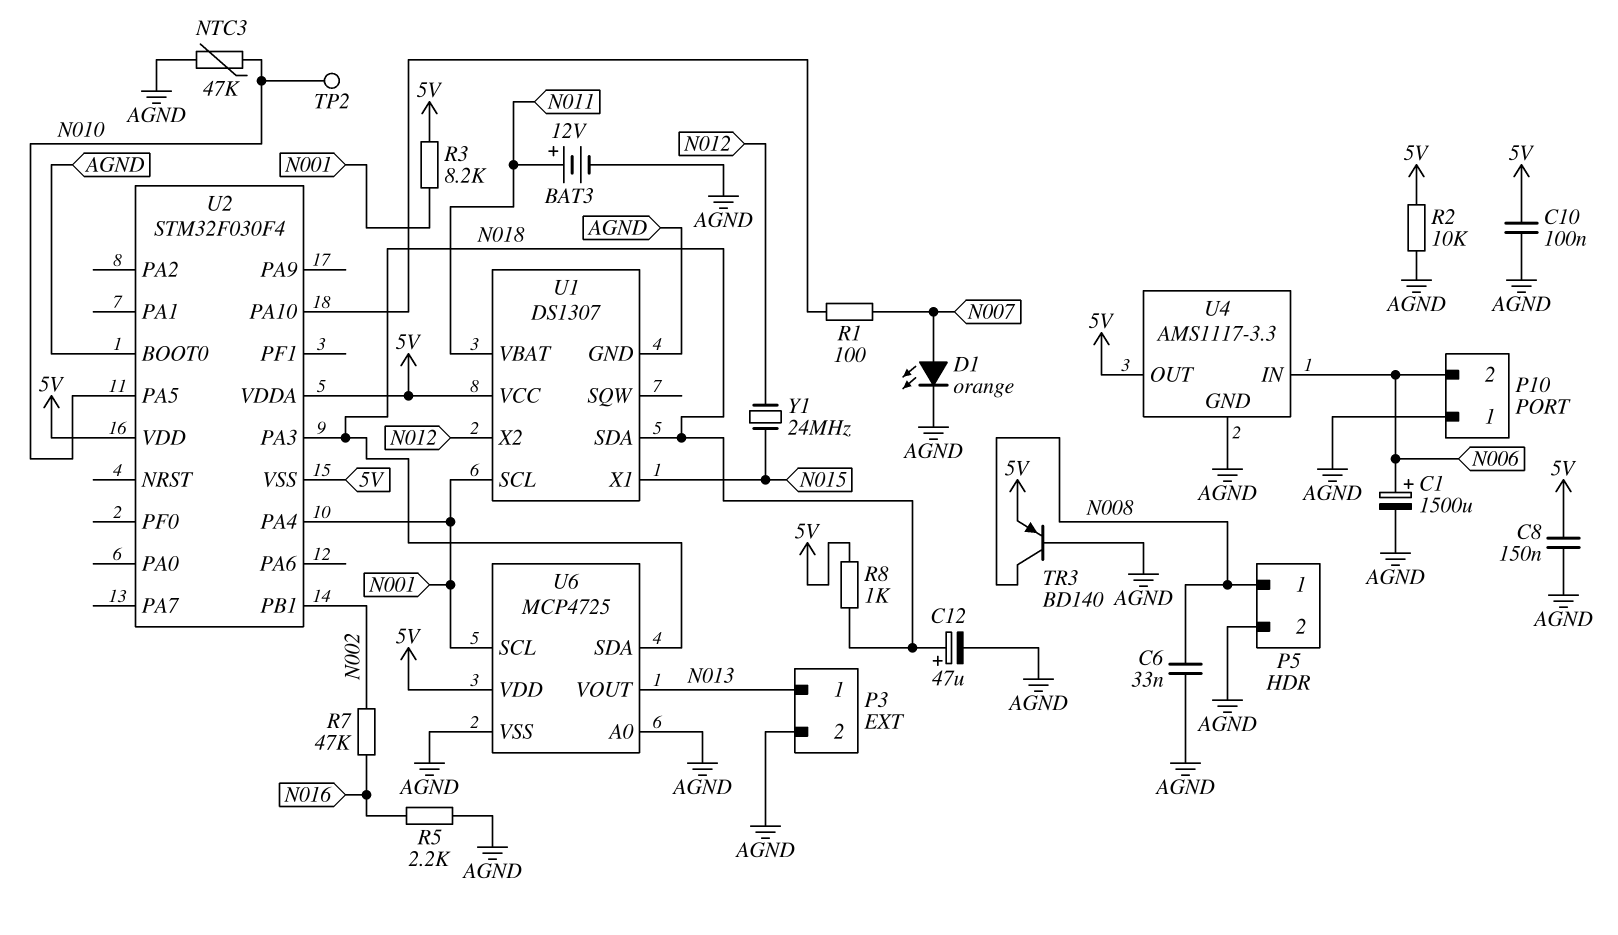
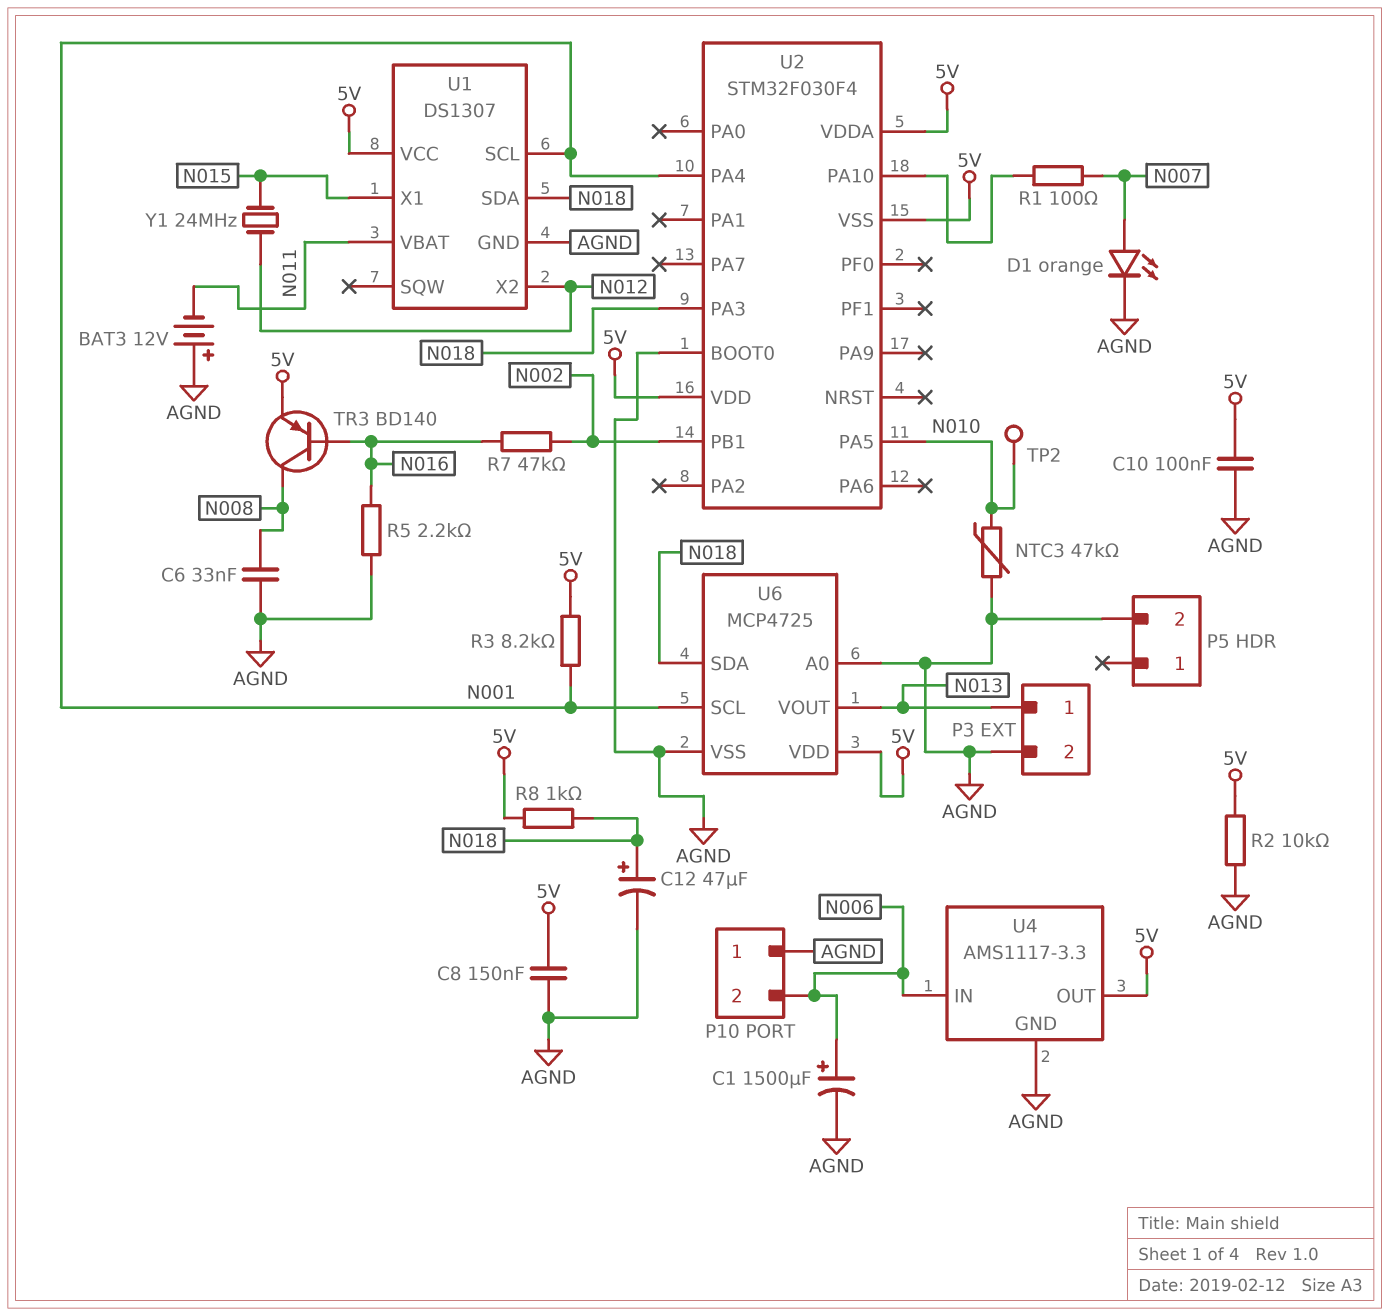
BAT3: 12V (plus N011, minus AGND) -> 12V (plus AGND, minus N011)
P5 pin 1: N008 -> none
TR3: PNP BD140 (B AGND, C N008, E 5V) -> PNP BD140 (B N016, C N008, E 5V)

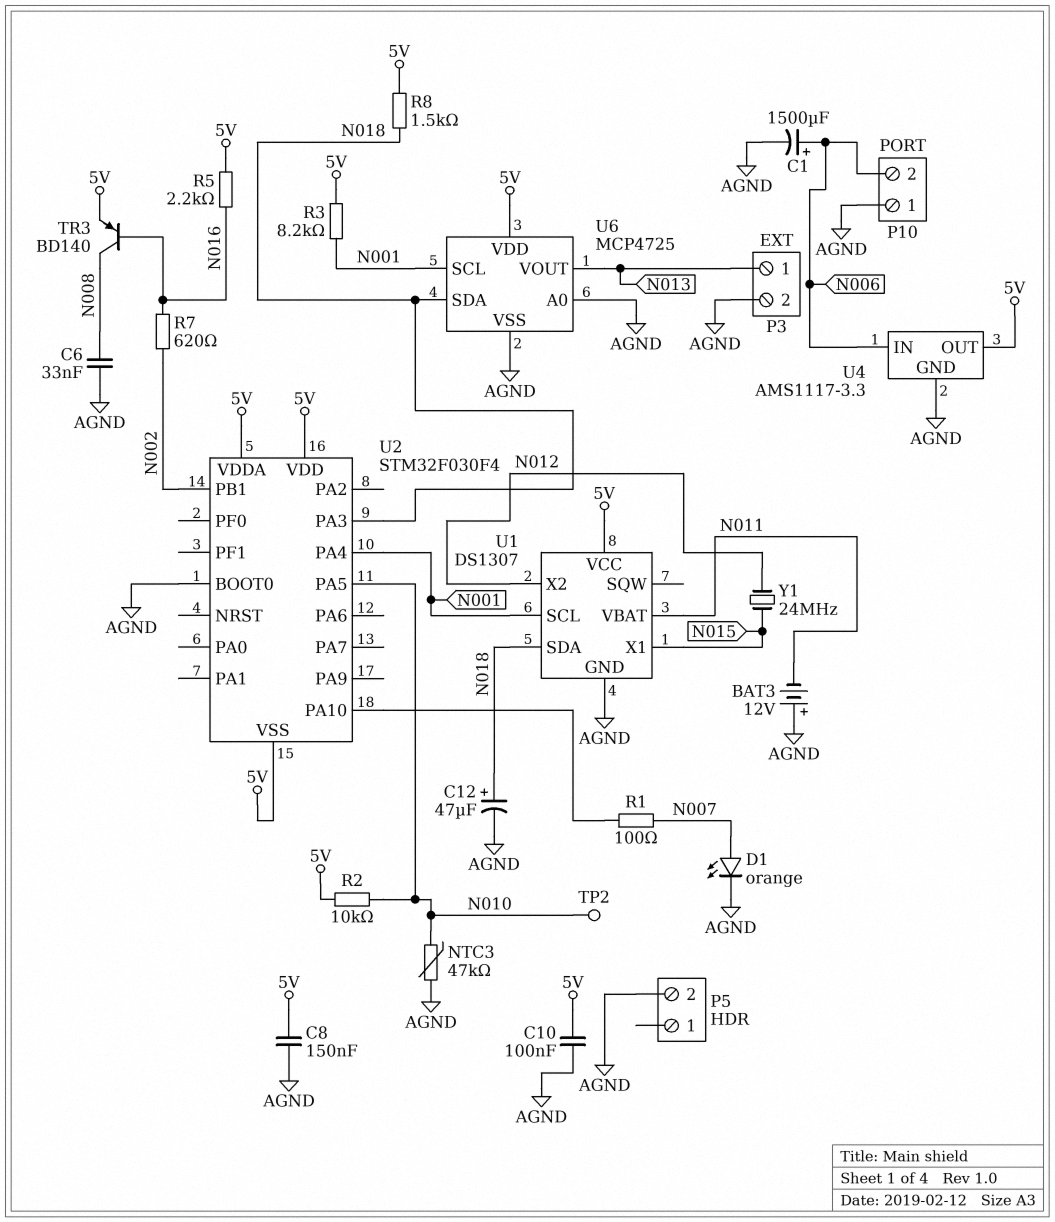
R2: 10k (5V, AGND) -> 10k (5V, N010)
R5: 2.2k (AGND, N016) -> 2.2k (5V, N016)
R7: 47k (N002, N016) -> 620 (N002, N016)
R8: 1k (5V, N018) -> 1.5k (5V, N018)

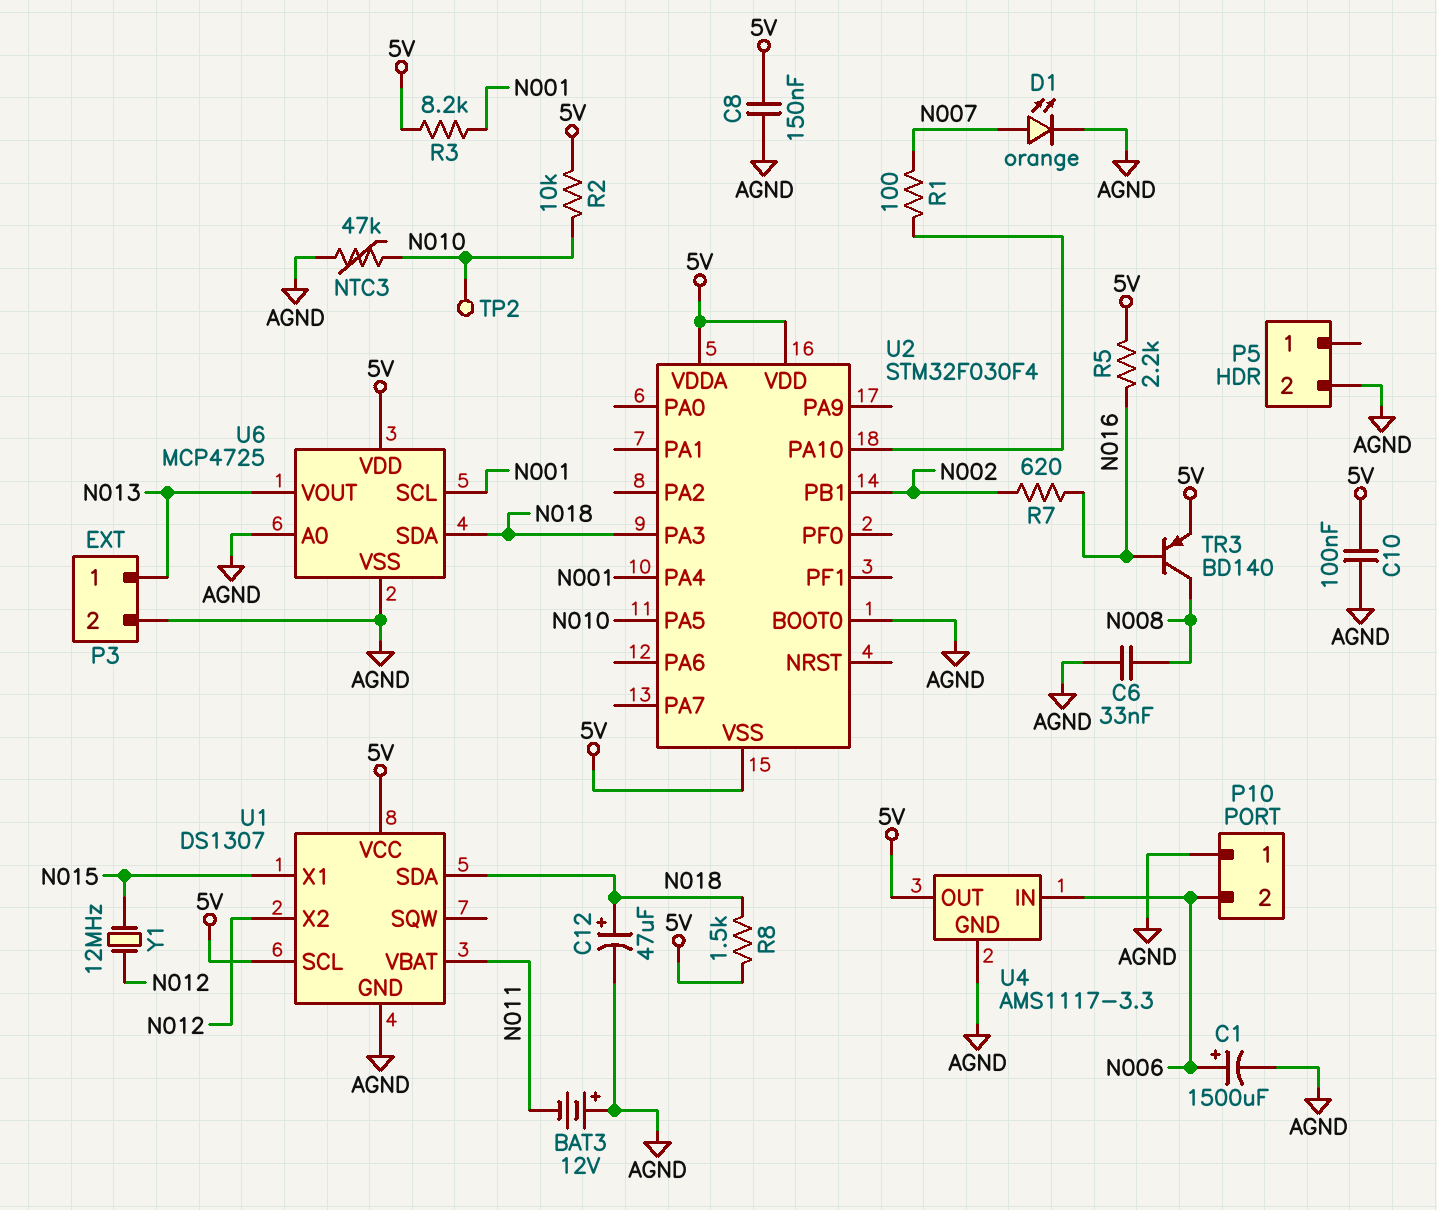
U1 pin SCL: N001 -> 5V
Y1: 24MHz (N012, N015) -> 12MHz (N012, N015)

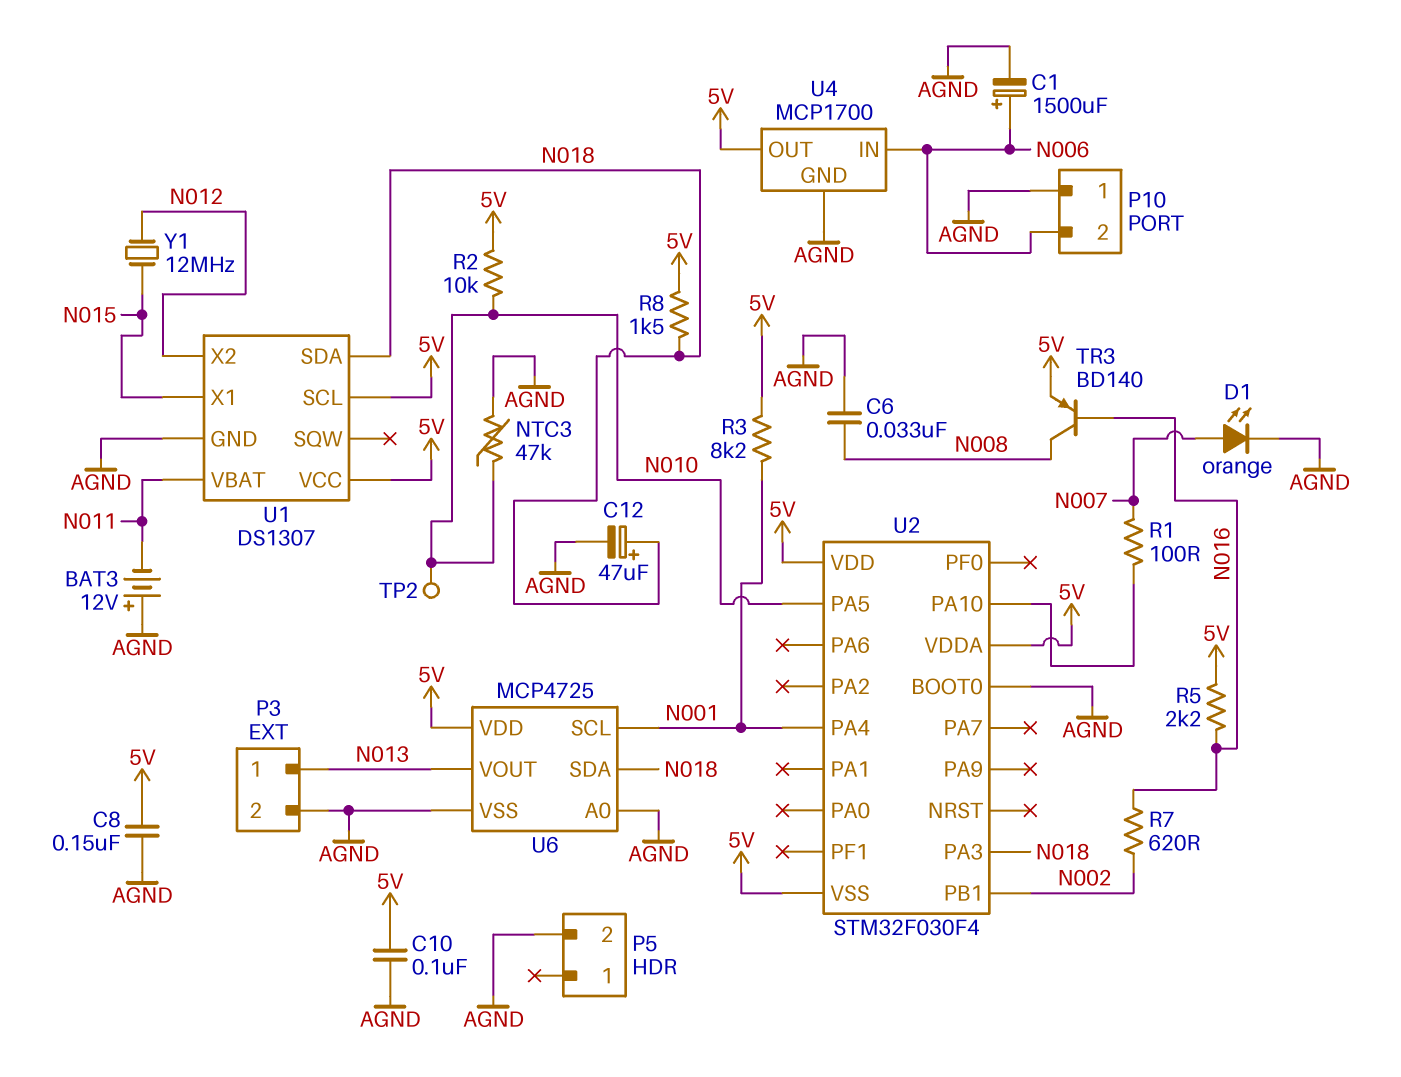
U4: AMS1117-3.3 -> MCP1700

